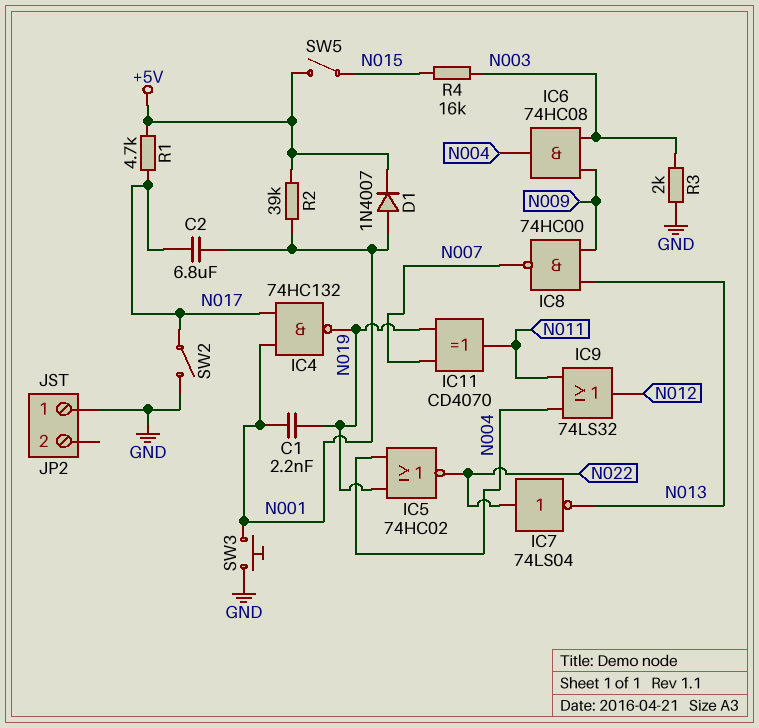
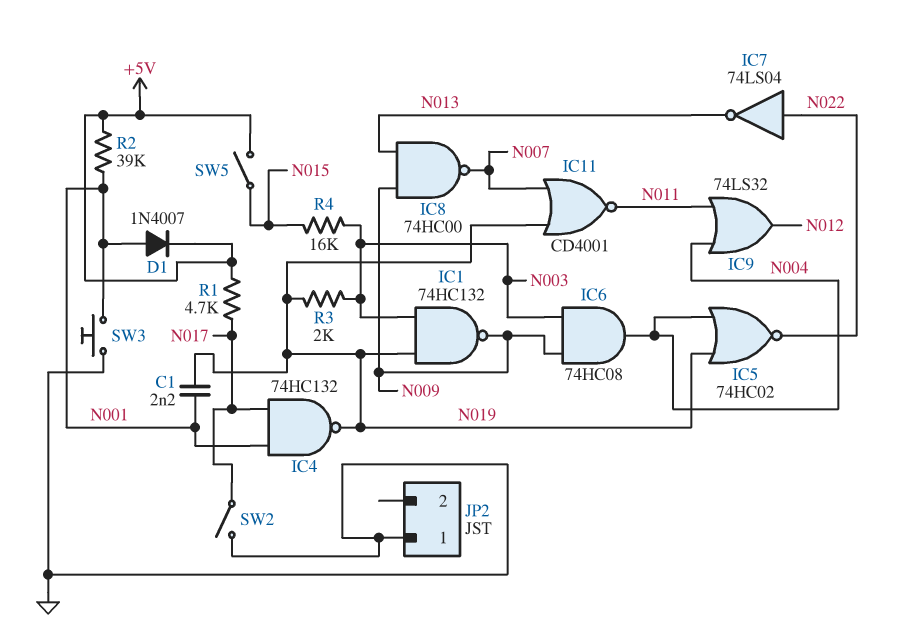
C2: 6.8uF (N001, N017) -> none
IC1: none -> NAND 74HC132 (in N003, in N019, out N009)
IC11: XOR CD4070 (in N007, in N019, out N011) -> NOR CD4001 (in N007, in N019, out N011)
R3: 2k (GND, N003) -> 2k (N003, N019)

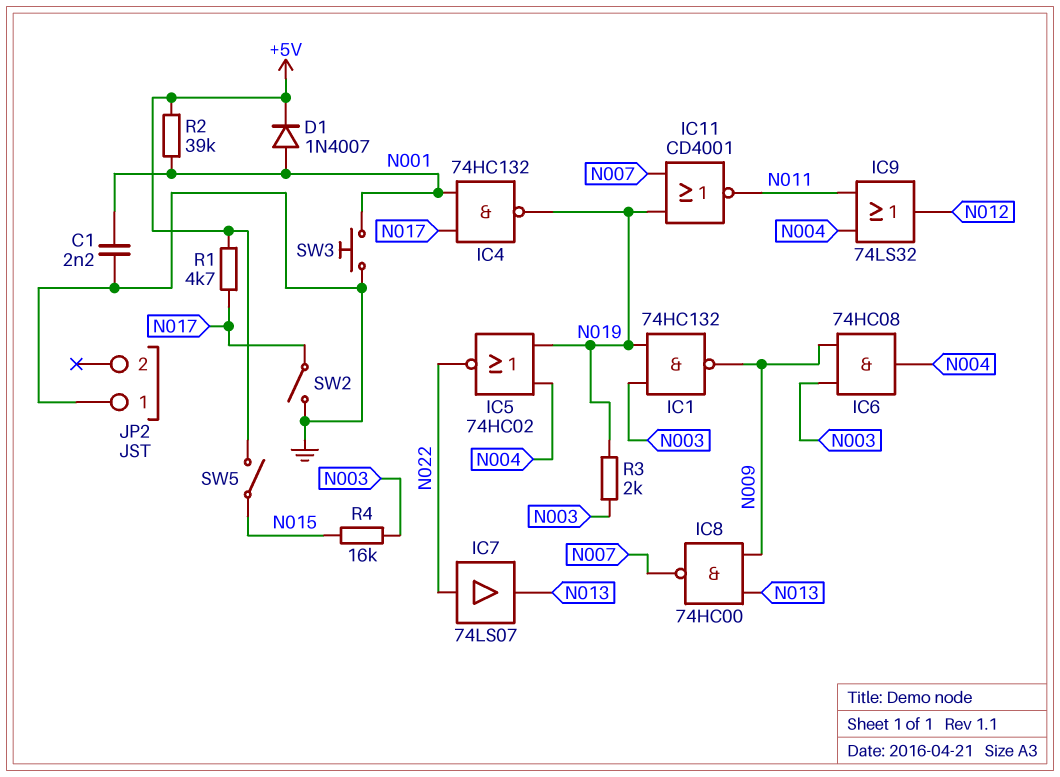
C1: 2.2nF (N001, N019) -> 2.2nF (GND, N001)
IC7: NOT 74LS04 (in N022, out N013) -> buffer 74LS07 (in N022, out N013)

